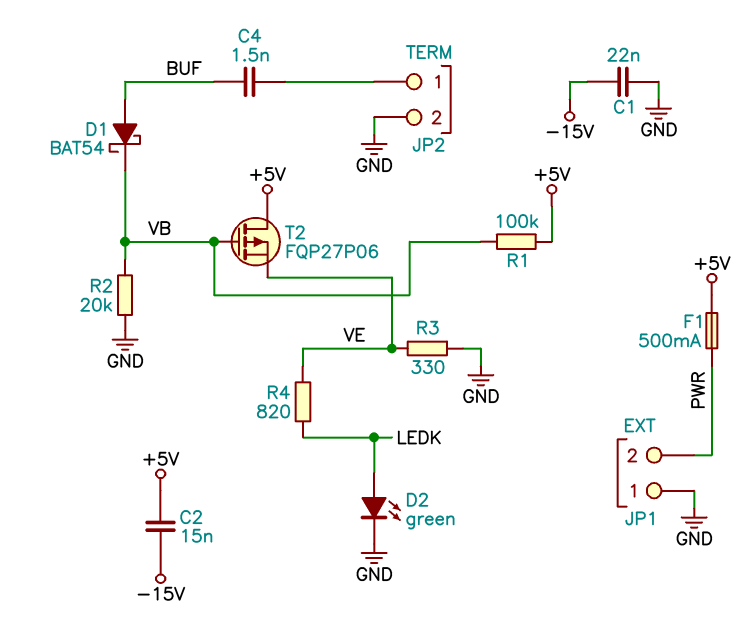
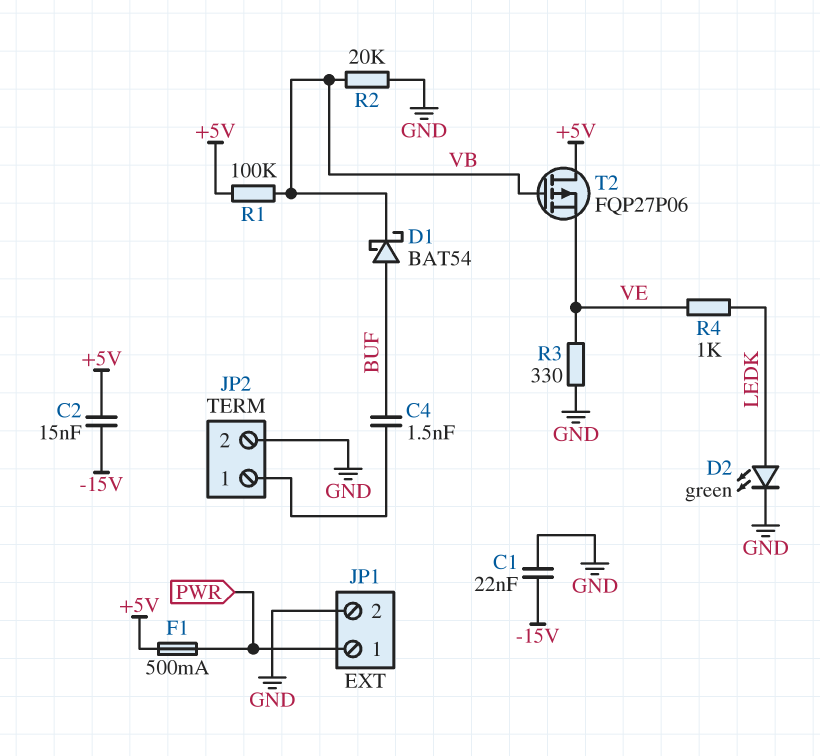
JP1 pin 1: GND -> PWR
JP1 pin 2: PWR -> GND
R4: 820 (LEDK, VE) -> 1k (LEDK, VE)

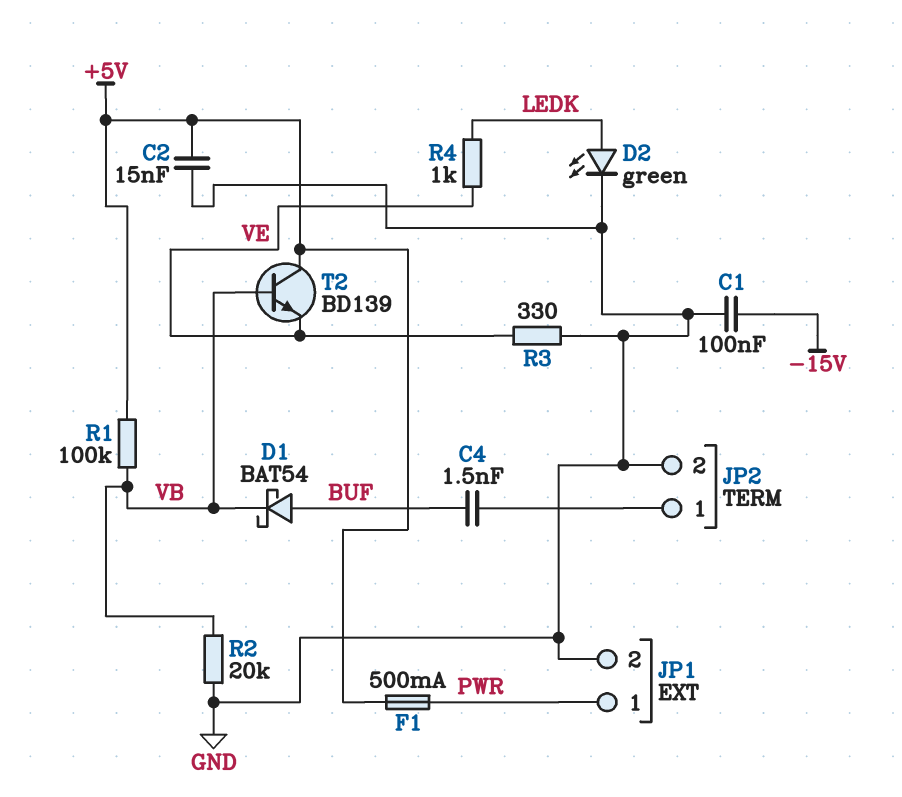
C1: 22nF (-15V, GND) -> 100nF (-15V, GND)
C2: 15nF (+5V, -15V) -> 15nF (+5V, GND)
T2: PMOS FQP27P06 (G VB, D +5V, S VE) -> NPN BD139 (B VB, C +5V, E VE)

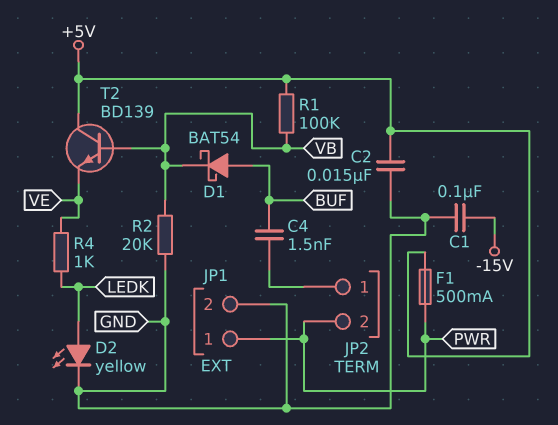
D2: LED green (A LEDK, K GND) -> LED yellow (A LEDK, K GND)
JP2 pin 2: GND -> PWR
R3: 330 (GND, VE) -> none

